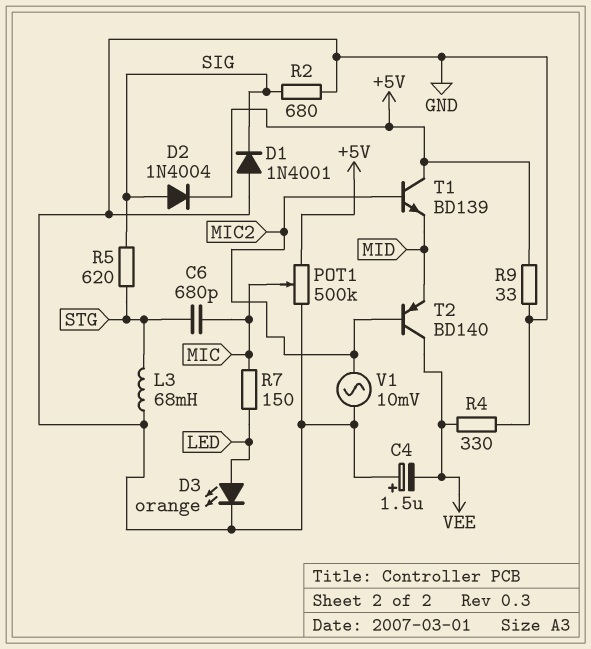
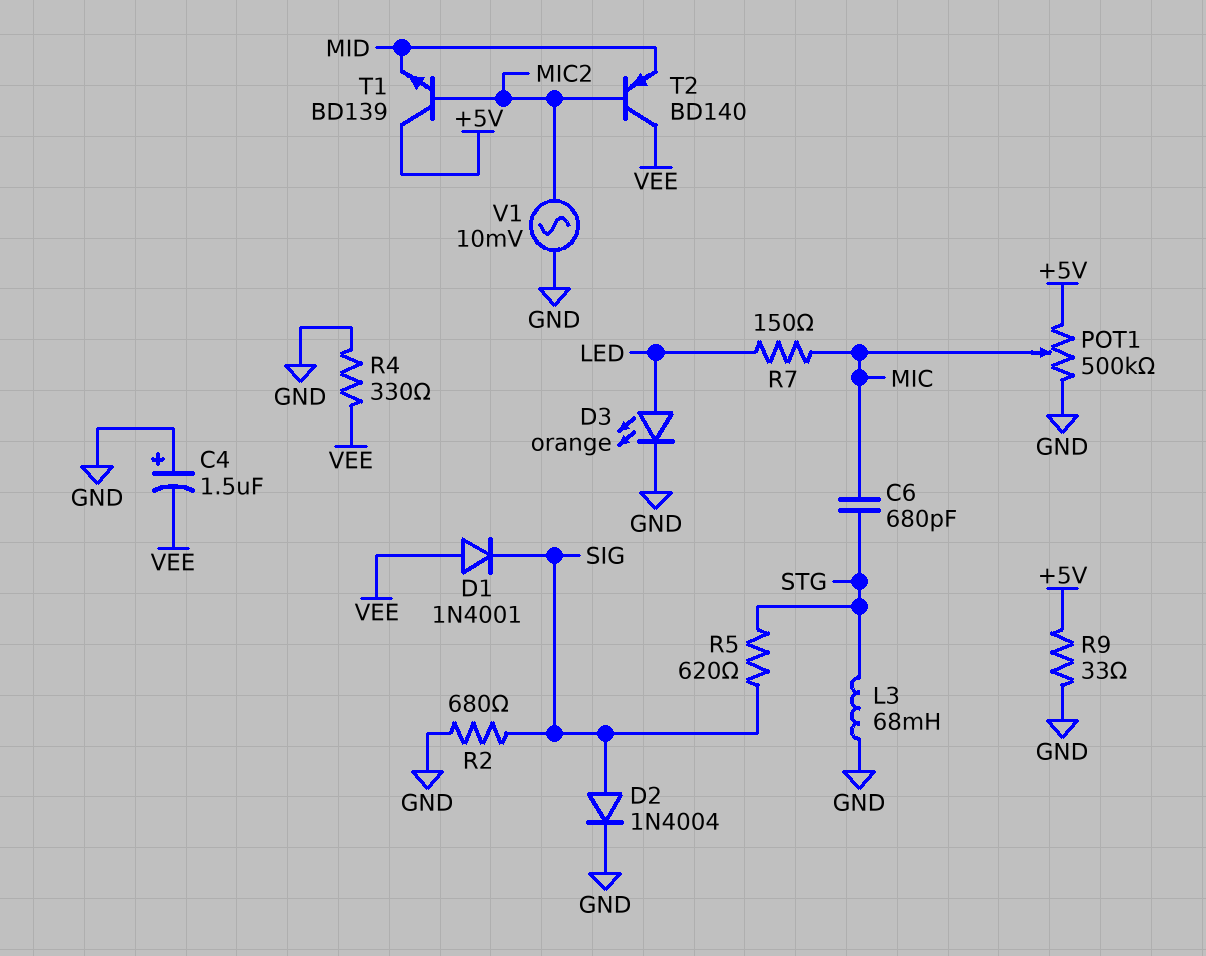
D1: diode 1N4001 (A GND, K SIG) -> diode 1N4001 (A VEE, K SIG)
D2: diode 1N4004 (A SIG, K +5V) -> diode 1N4004 (A SIG, K GND)

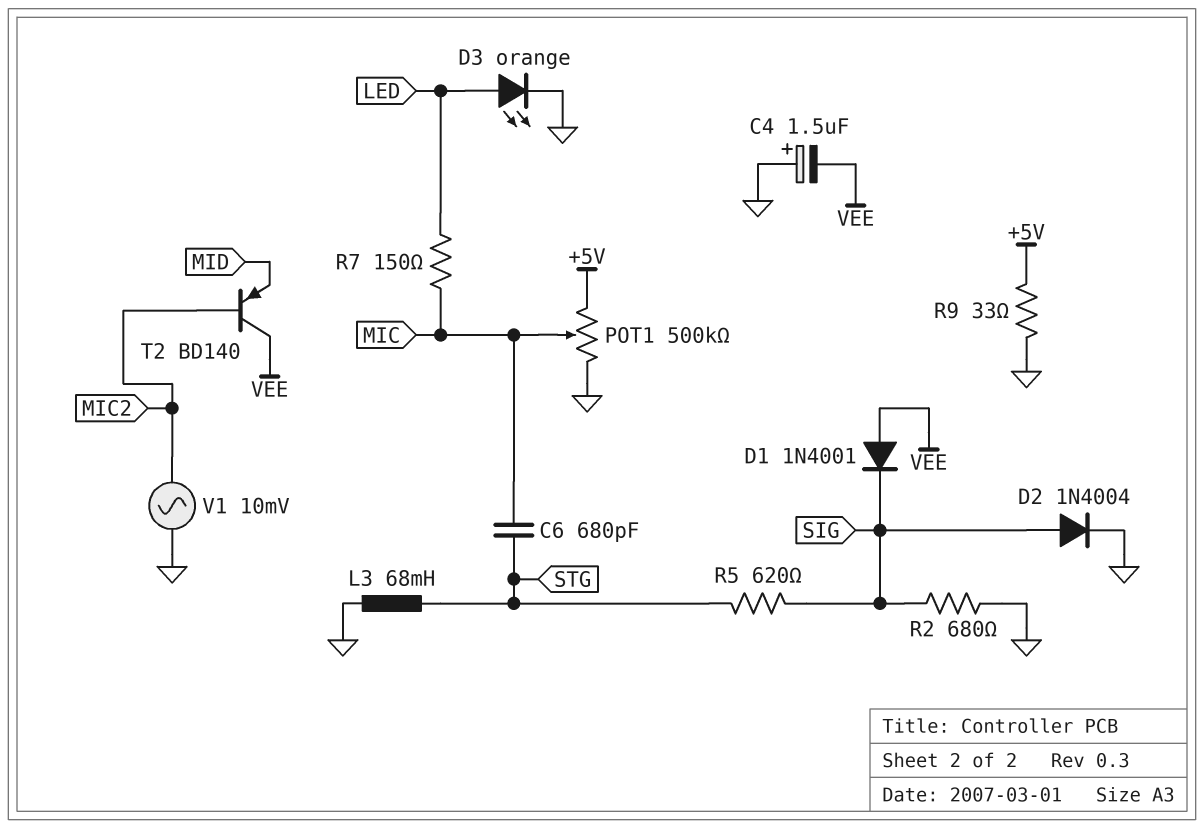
R4: 330 (GND, VEE) -> none
T1: NPN BD139 (B MIC2, C +5V, E MID) -> none

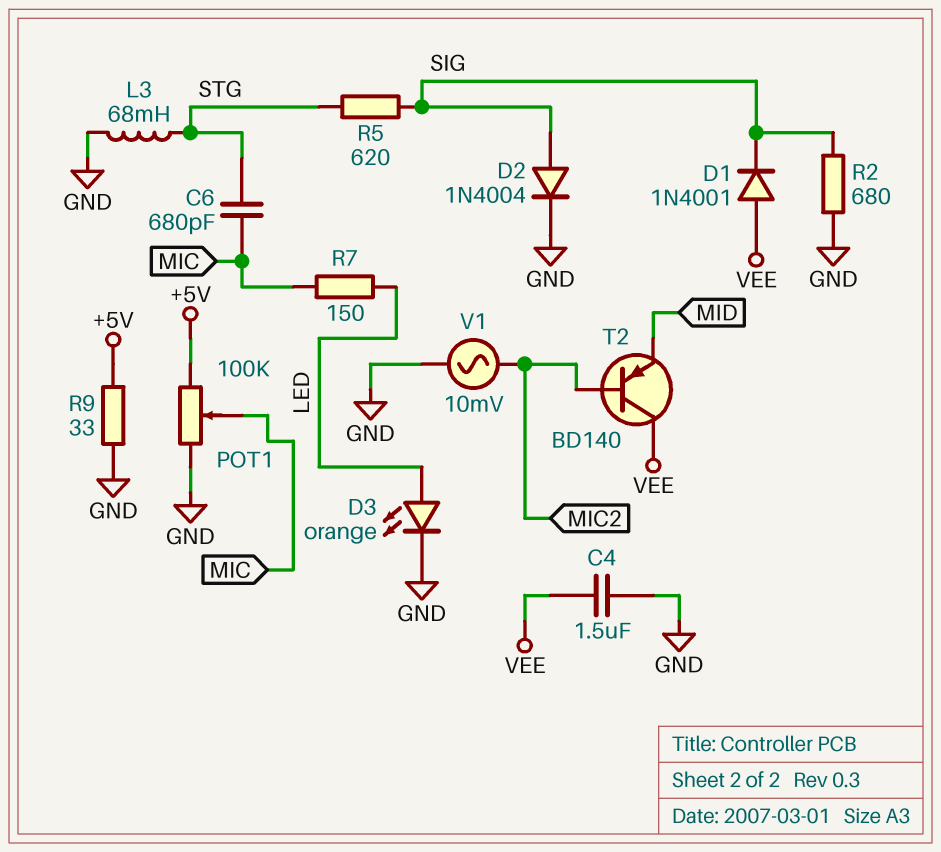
C4: 1.5uF (plus GND, minus VEE) -> 1.5uF (GND, VEE)
POT1: 500k (+5V, GND, wiper MIC) -> 100k (+5V, GND, wiper MIC)

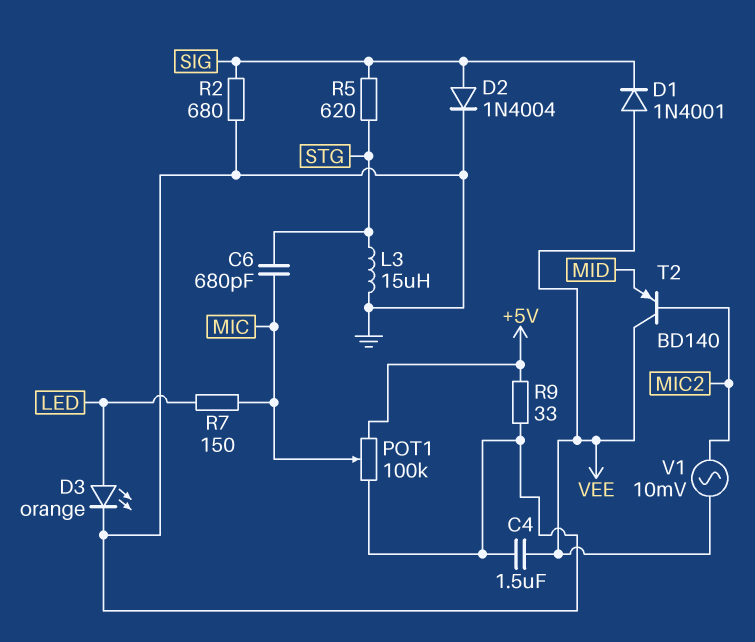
L3: 68mH (GND, STG) -> 15uH (GND, STG)
V1: AC 10mV (GND, MIC2) -> AC 10mV (MIC2, VEE)

